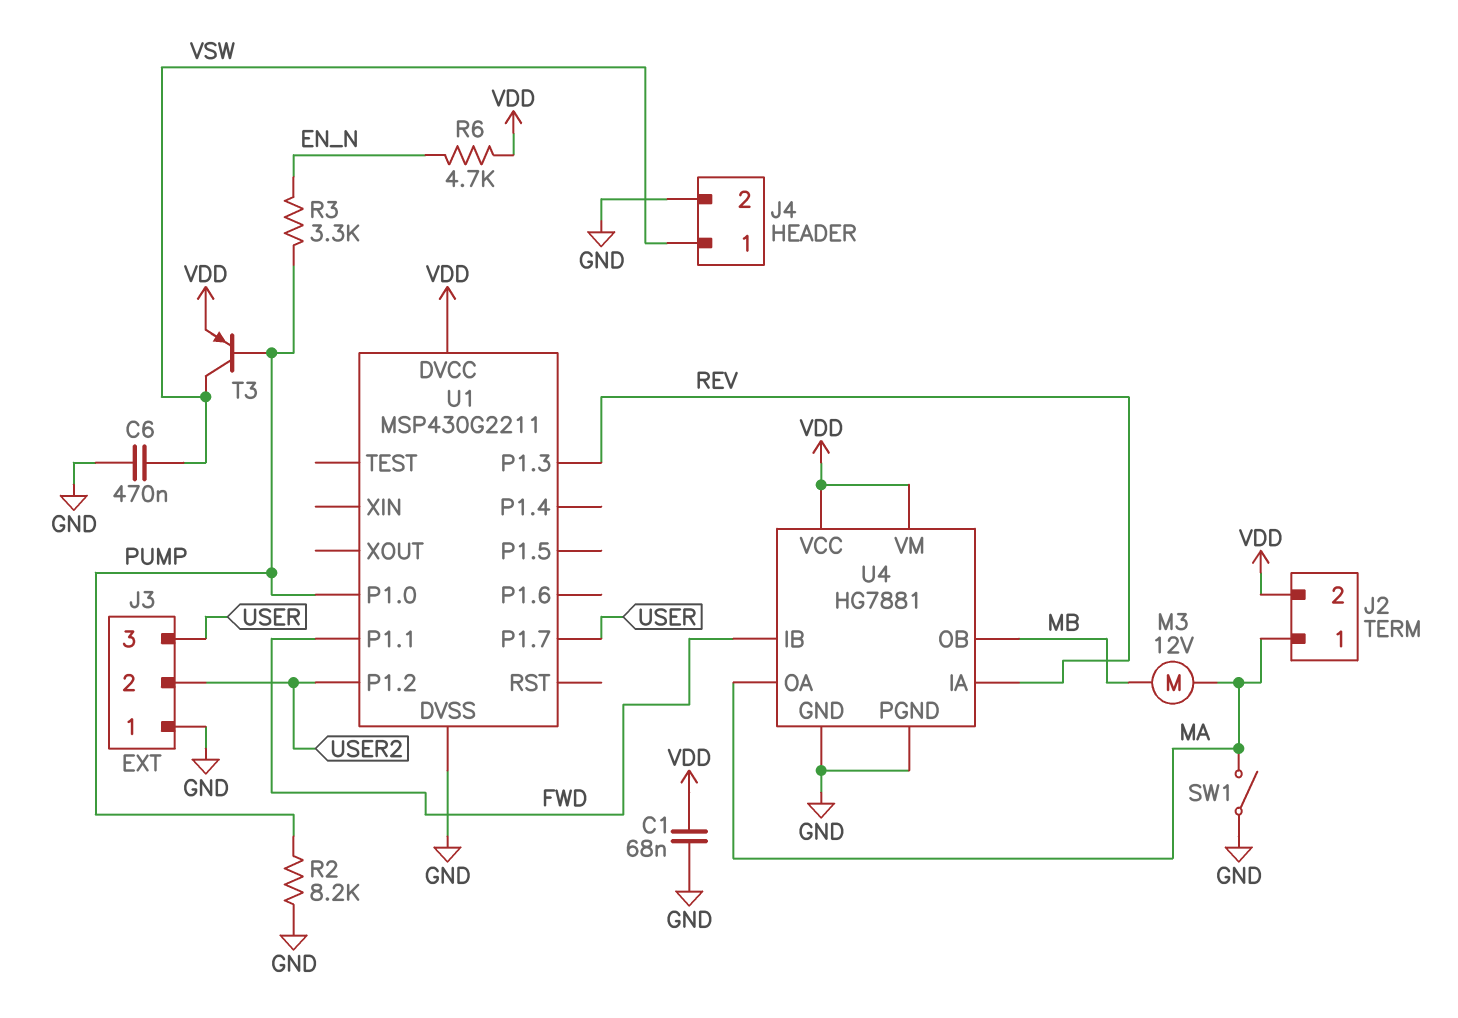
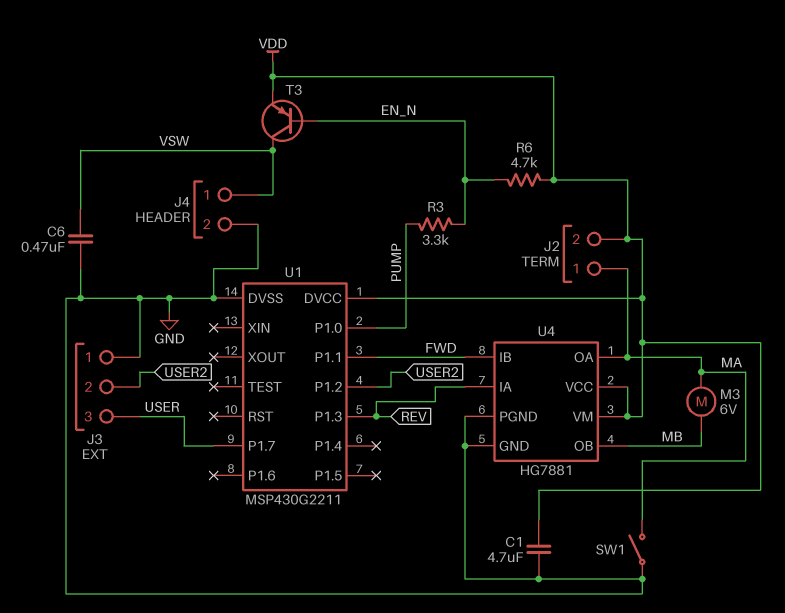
C1: 68nF (GND, VDD) -> 4.7uF (GND, VDD)
M3: motor 12V (MA, MB) -> motor 6V (MA, MB)
R2: 8.2k (GND, PUMP) -> none
T3: PNP (B PUMP, C VSW, E VDD) -> PNP (B EN_N, C VSW, E VDD)

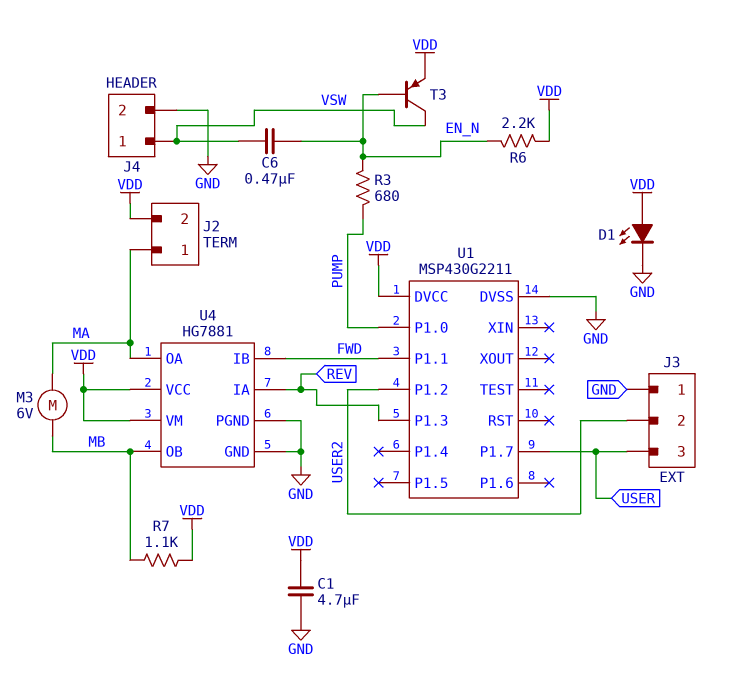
C6: 470nF (GND, VSW) -> 470nF (EN_N, VSW)
D1: none -> LED (A VDD, K GND)
R3: 3.3k (EN_N, PUMP) -> 680 (EN_N, PUMP)
R6: 4.7k (EN_N, VDD) -> 2.2k (EN_N, VDD)
R7: none -> 1.1k (MB, VDD)
SW1: switch (GND, MA) -> none

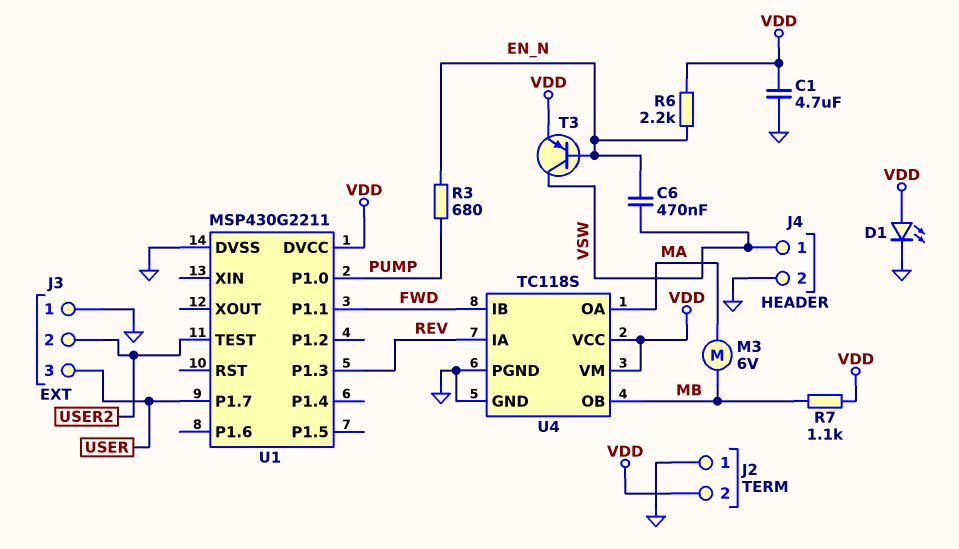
J2 pin 1: MA -> GND
U1 pin P1.2: USER2 -> none
U1 pin TEST: none -> USER2
U4: HG7881 -> TC118S

